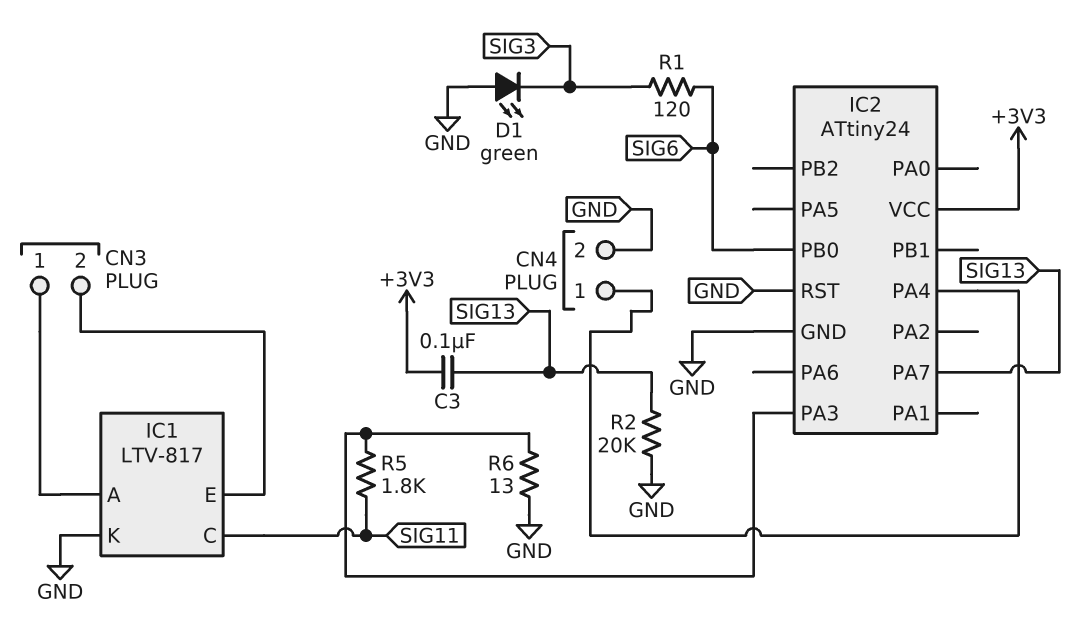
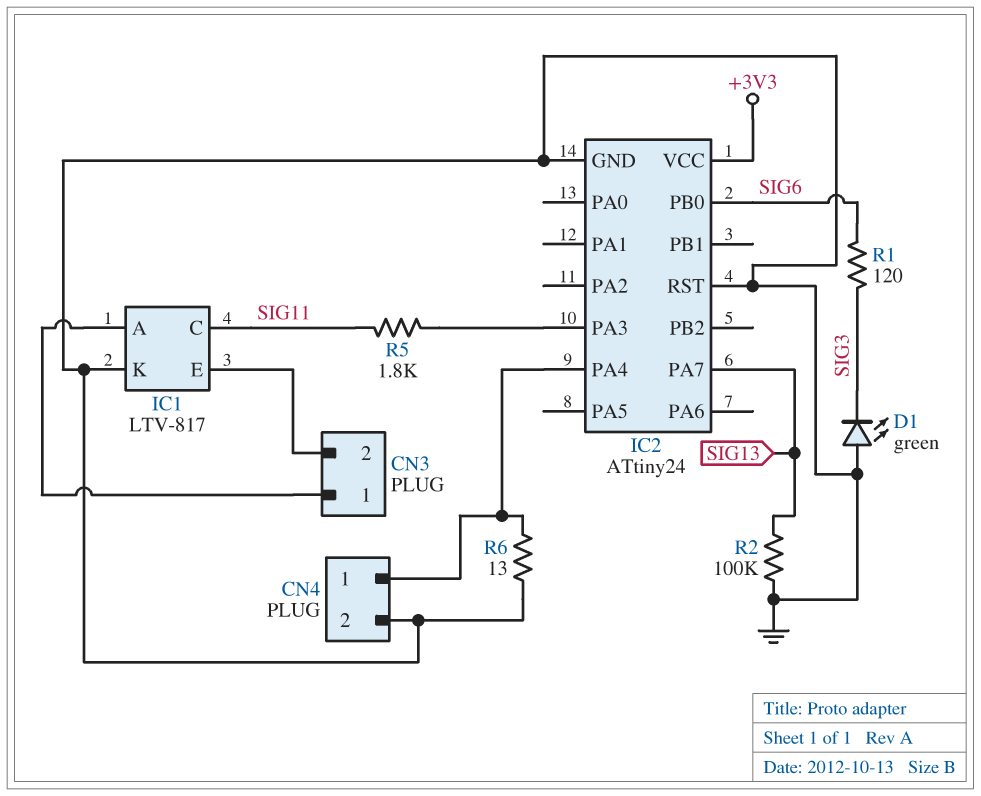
C3: 100nF (+3V3, SIG13) -> none
R2: 20k (GND, SIG13) -> 100k (GND, SIG13)
R6: 13 (GND, IC2/PA3) -> 13 (CN4/1, GND)

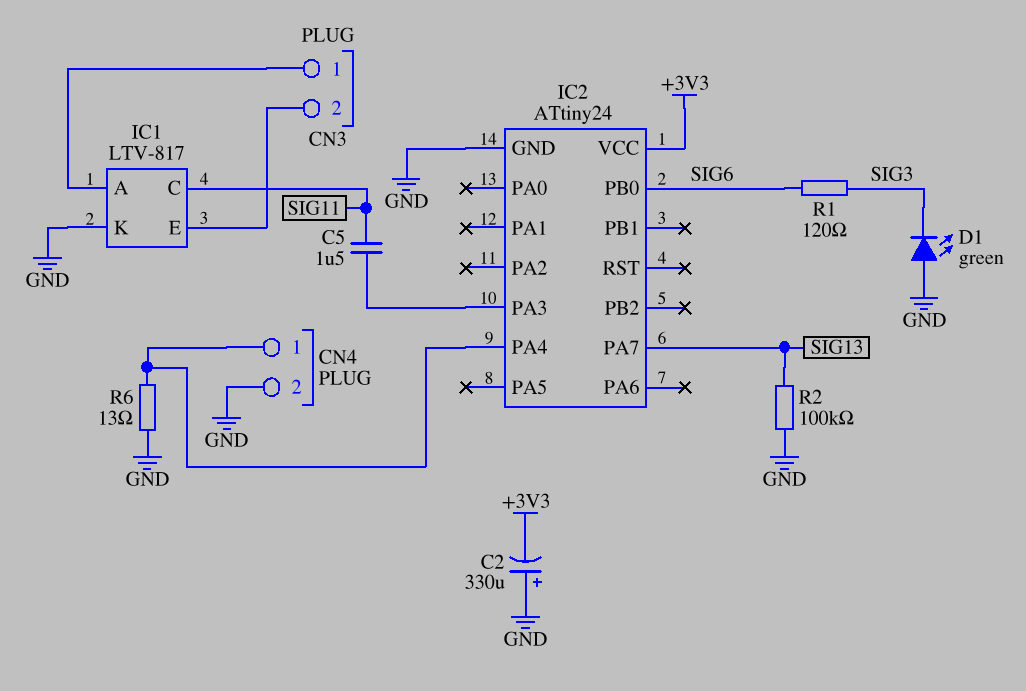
C2: none -> 330uF (plus GND, minus +3V3)
C5: none -> 1.5uF (IC2/PA3, SIG11)
IC2 pin RST: GND -> none
R5: 1.8k (IC2/PA3, SIG11) -> none

